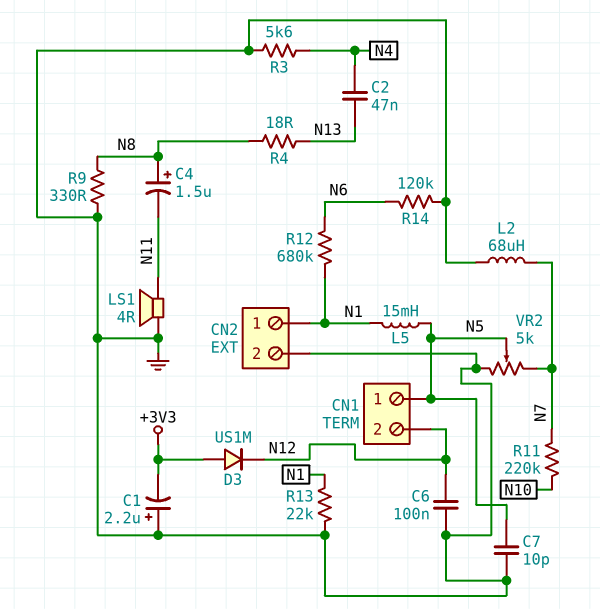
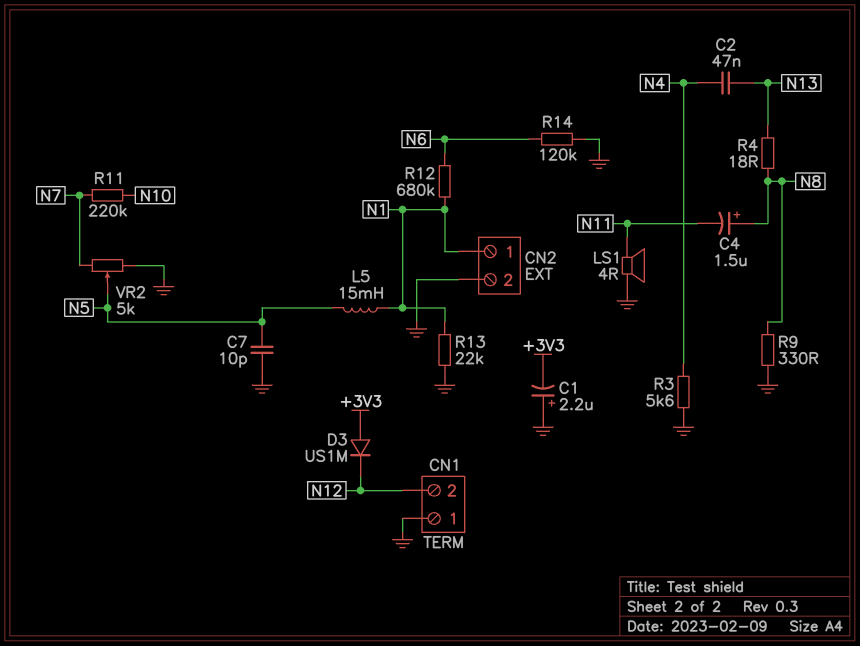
C6: 100nF (GND, N12) -> none
CN1 pin 1: N5 -> GND
L2: 68uH (GND, N7) -> none

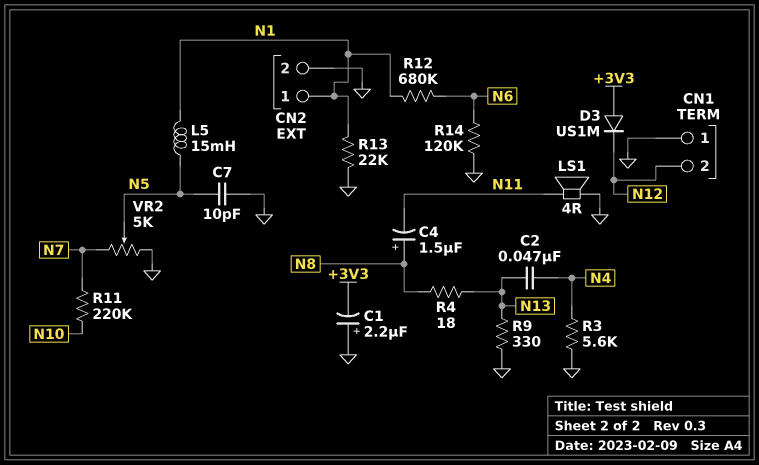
R9: 330 (GND, N8) -> 330 (GND, N13)

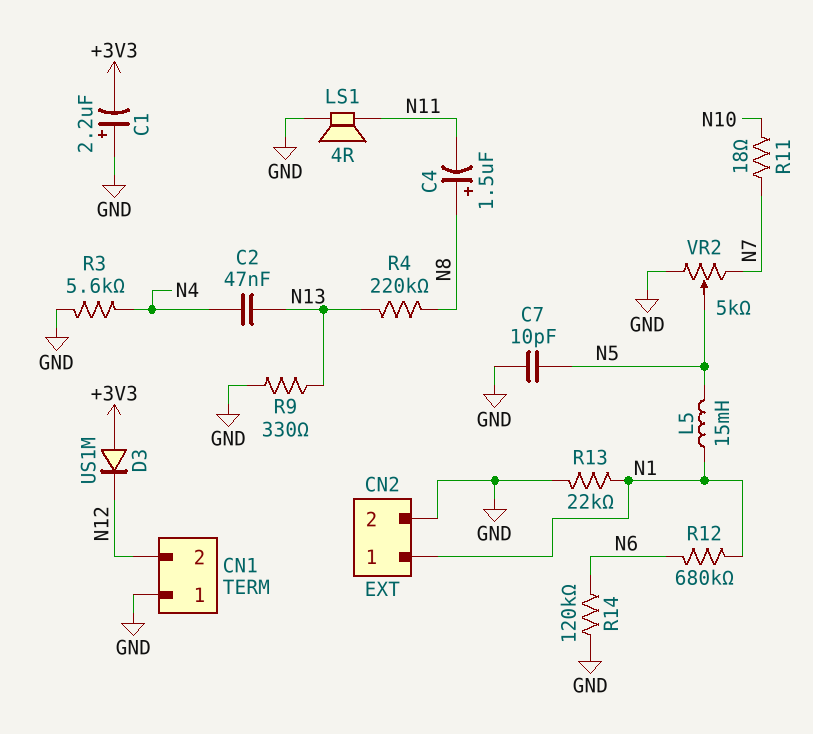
R4: 18 (N8, N13) -> 220k (N8, N13)
R11: 220k (N7, N10) -> 18 (N7, N10)

